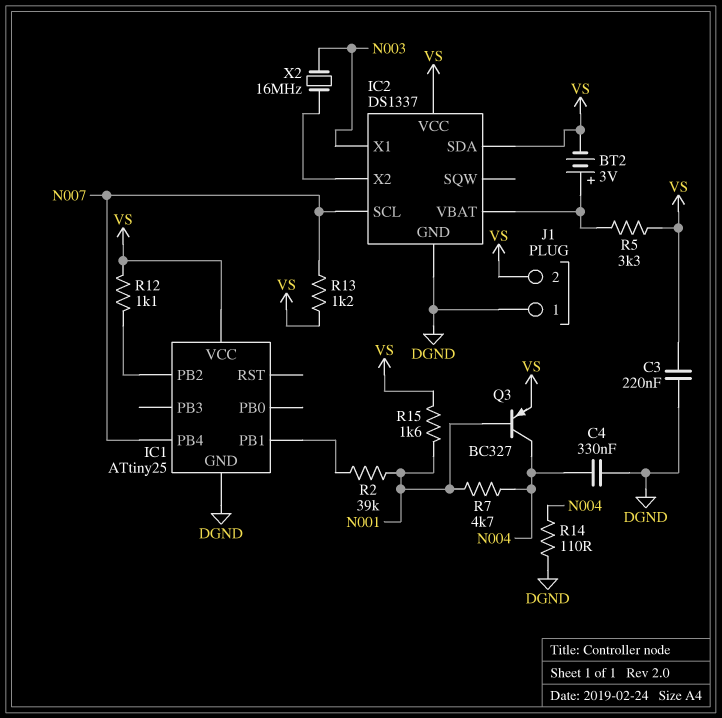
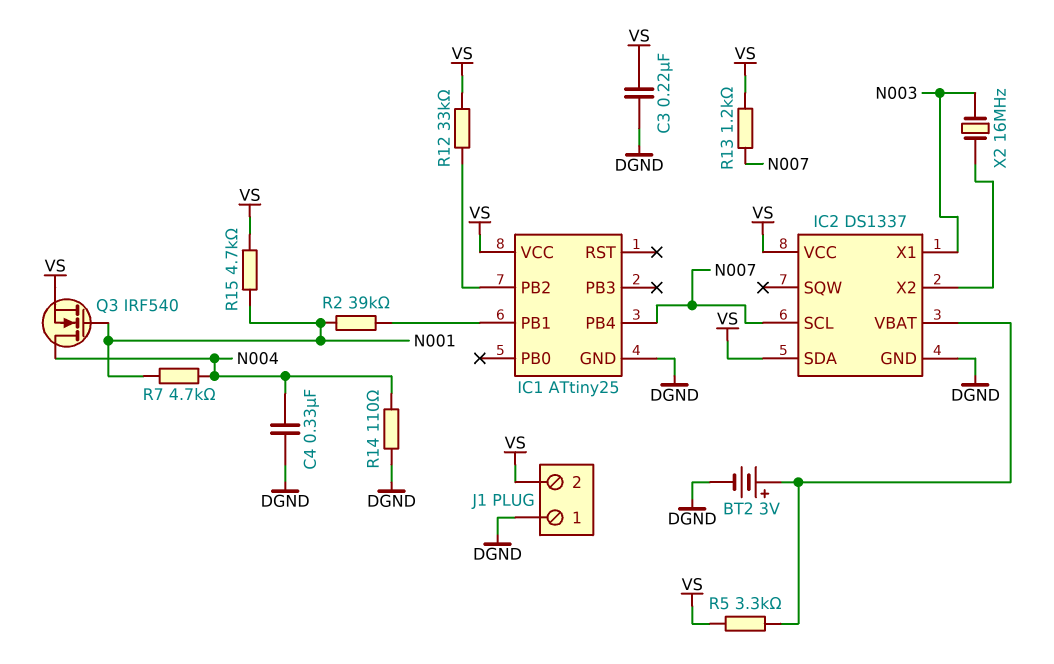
BT2: 3V (plus IC2/VBAT, minus VS) -> 3V (plus IC2/VBAT, minus DGND)
Q3: PNP BC327 (B N001, C N004, E VS) -> NMOS IRF540 (G N001, D N004, S VS)
R12: 1.1k (IC1/PB2, VS) -> 33k (IC1/PB2, VS)
R15: 1.6k (N001, VS) -> 4.7k (N001, VS)

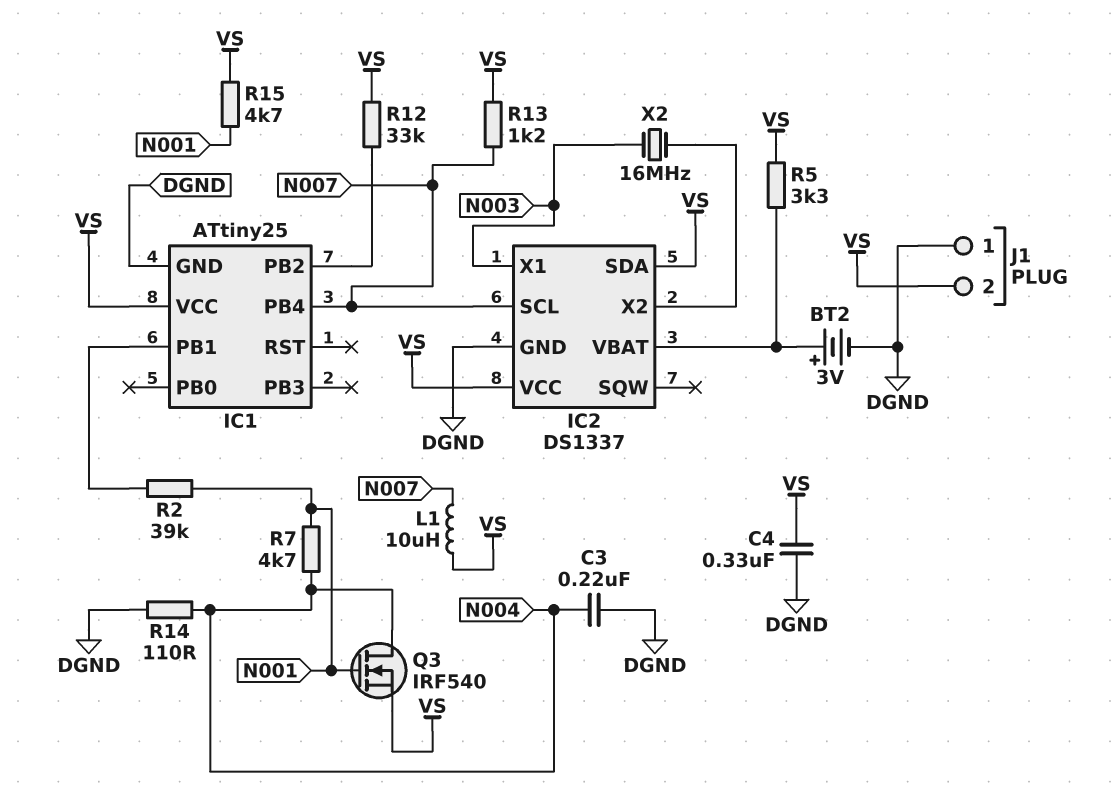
C3: 220nF (DGND, VS) -> 220nF (DGND, N004)
C4: 330nF (DGND, N004) -> 330nF (DGND, VS)
L1: none -> 10uH (N007, VS)

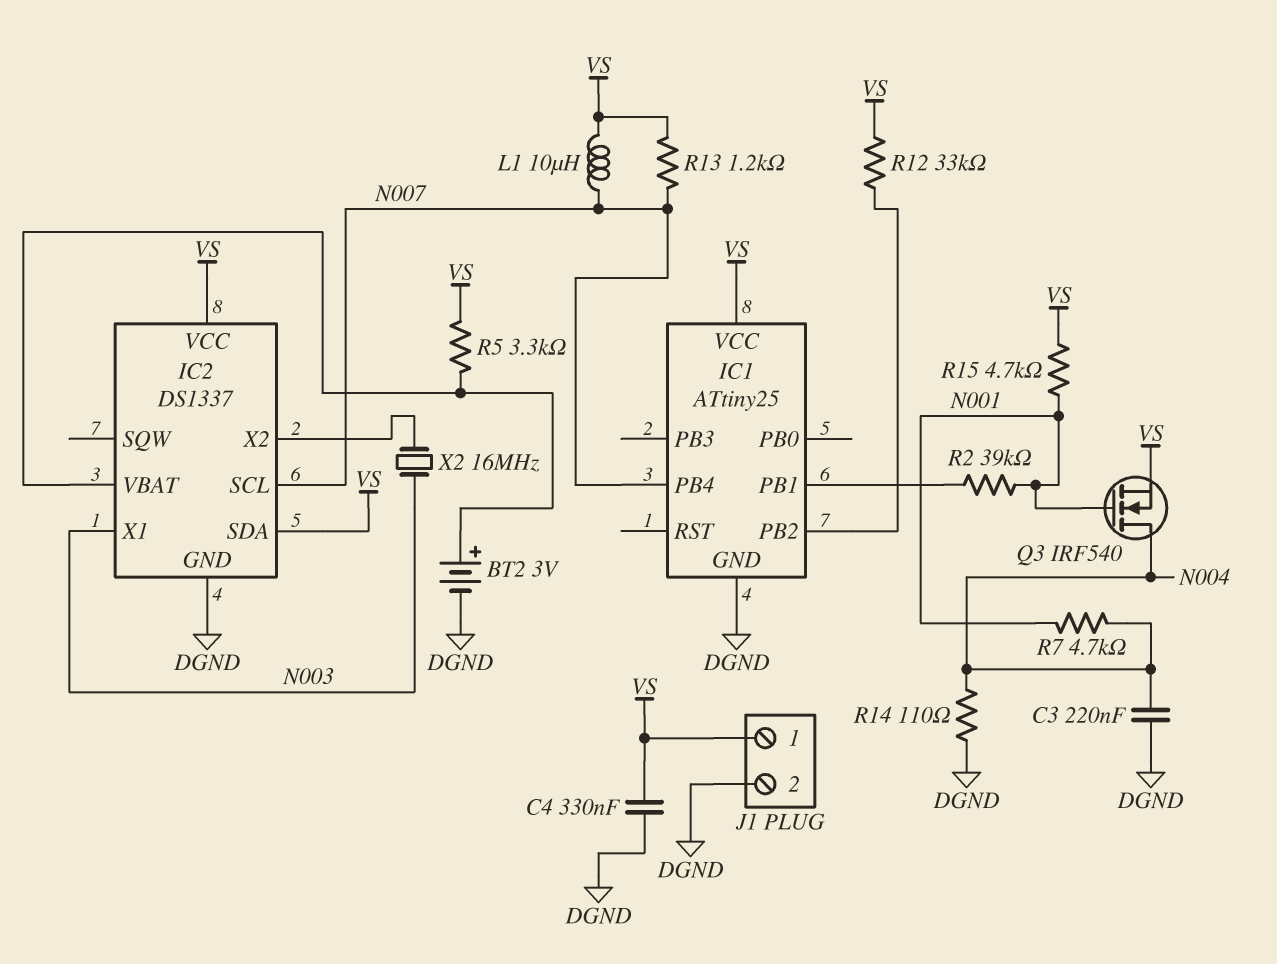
J1 pin 1: DGND -> VS
J1 pin 2: VS -> DGND

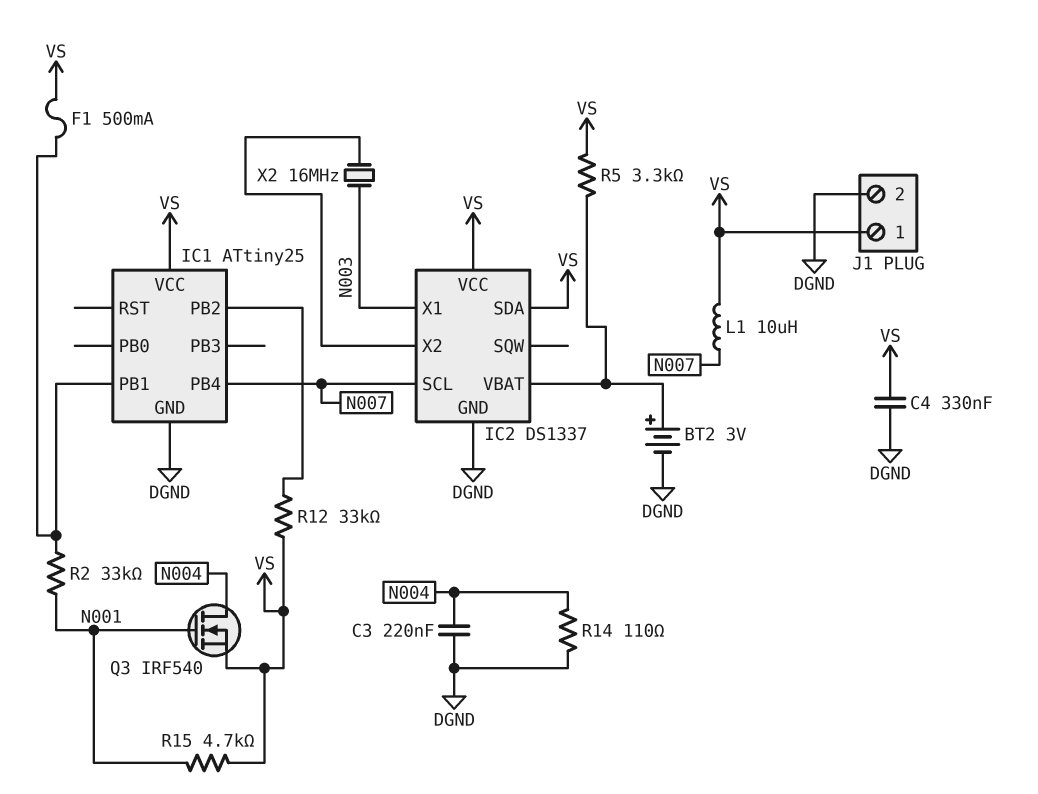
F1: none -> 500mA (IC1/PB1, VS)
R2: 39k (IC1/PB1, N001) -> 33k (IC1/PB1, N001)
R7: 4.7k (N001, N004) -> none
R13: 1.2k (N007, VS) -> none

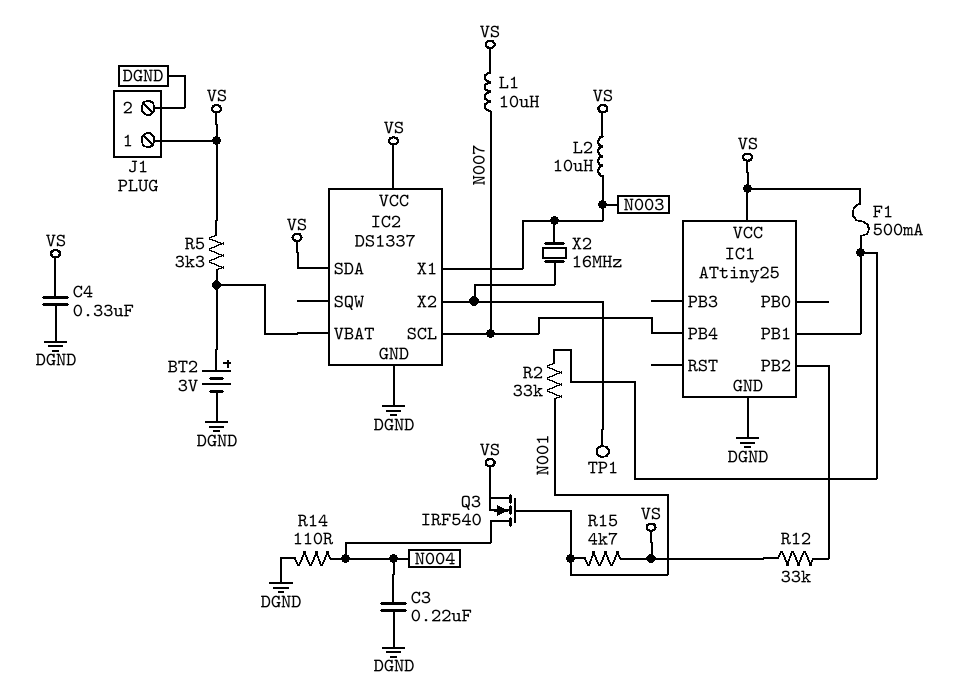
L2: none -> 10uH (N003, VS)
TP1: none -> test point (IC2/X2)

